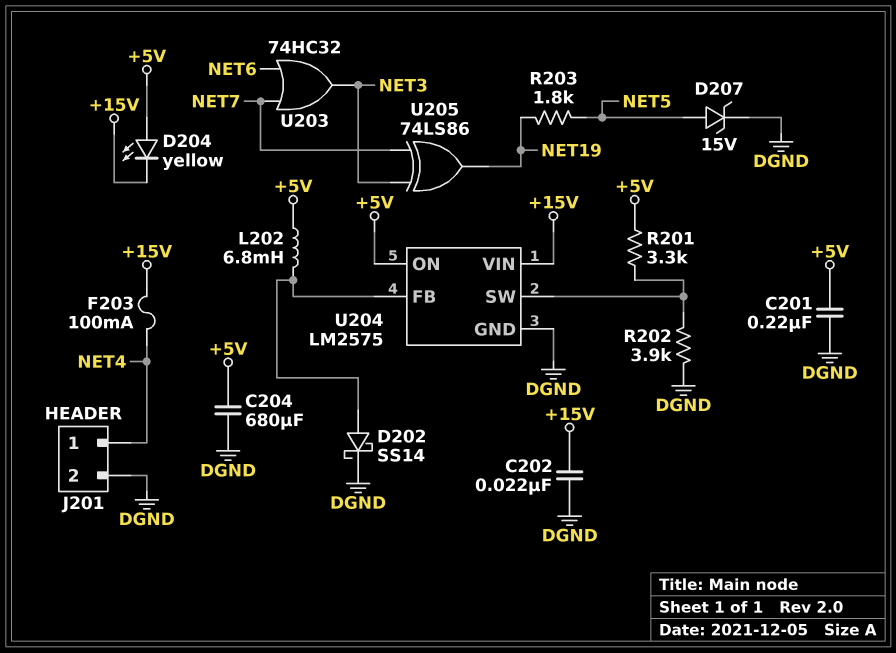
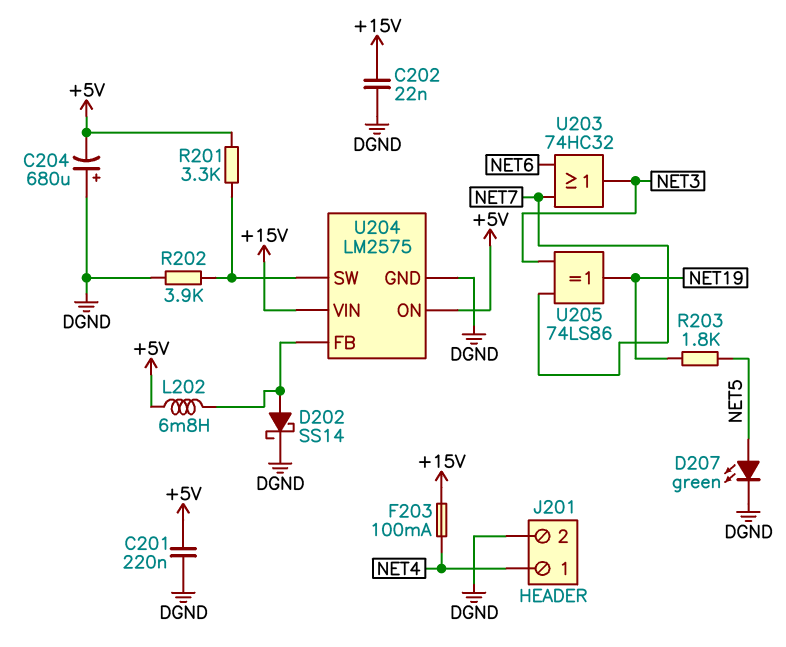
C204: 680uF (+5V, DGND) -> 680uF (plus DGND, minus +5V)
D204: LED yellow (A +5V, K +15V) -> none
D207: zener 15V (A NET5, K DGND) -> LED green (A NET5, K DGND)

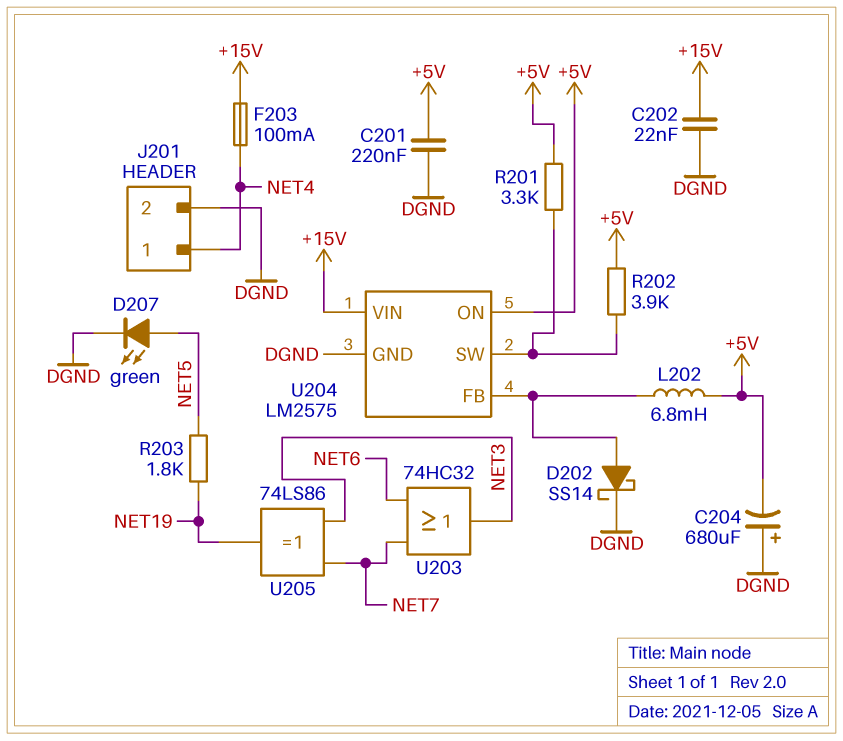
R202: 3.9k (DGND, U204/SW) -> 3.9k (+5V, U204/SW)

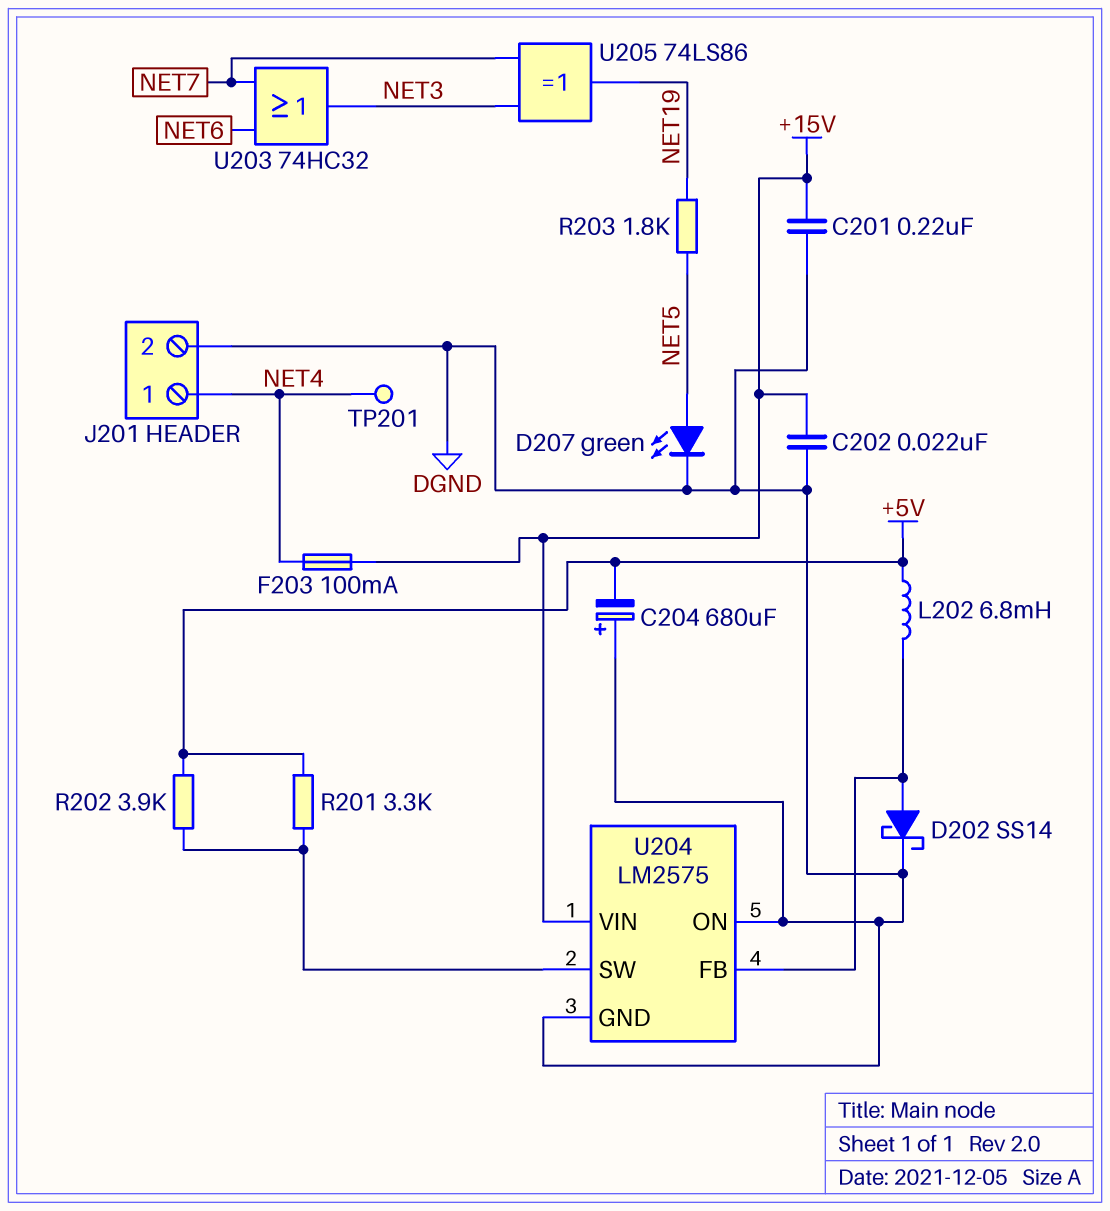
C201: 220nF (+5V, DGND) -> 220nF (+15V, DGND)
TP201: none -> test point (NET4)
U204 pin ON: +5V -> DGND

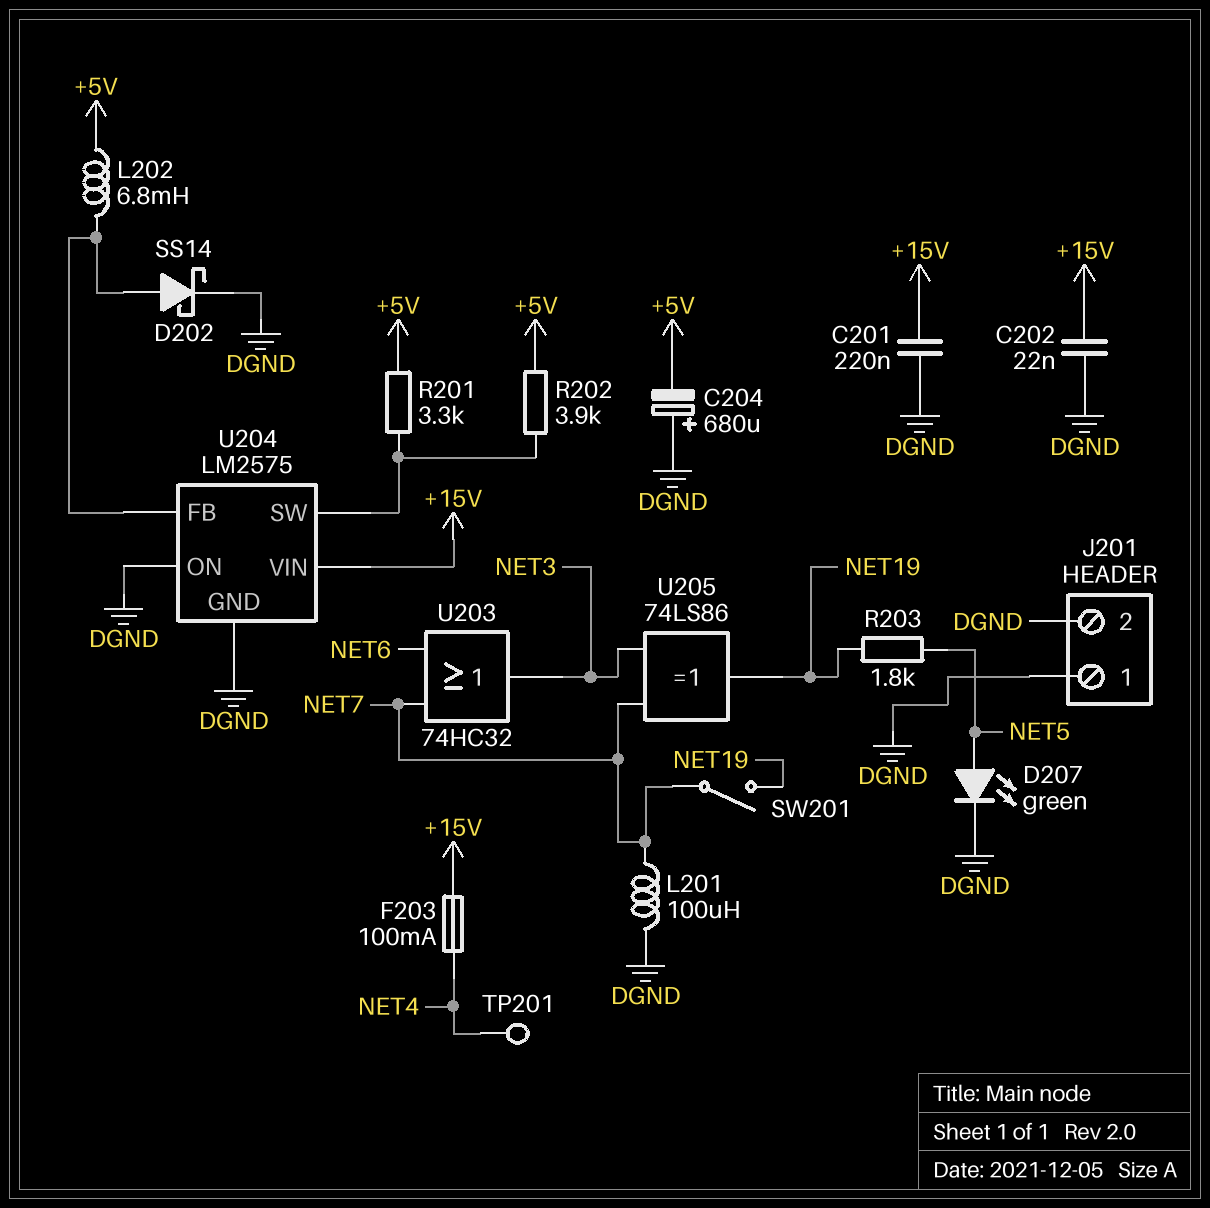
J201 pin 1: NET4 -> DGND
L201: none -> 100uH (DGND, NET7)
SW201: none -> switch (NET7, NET19)

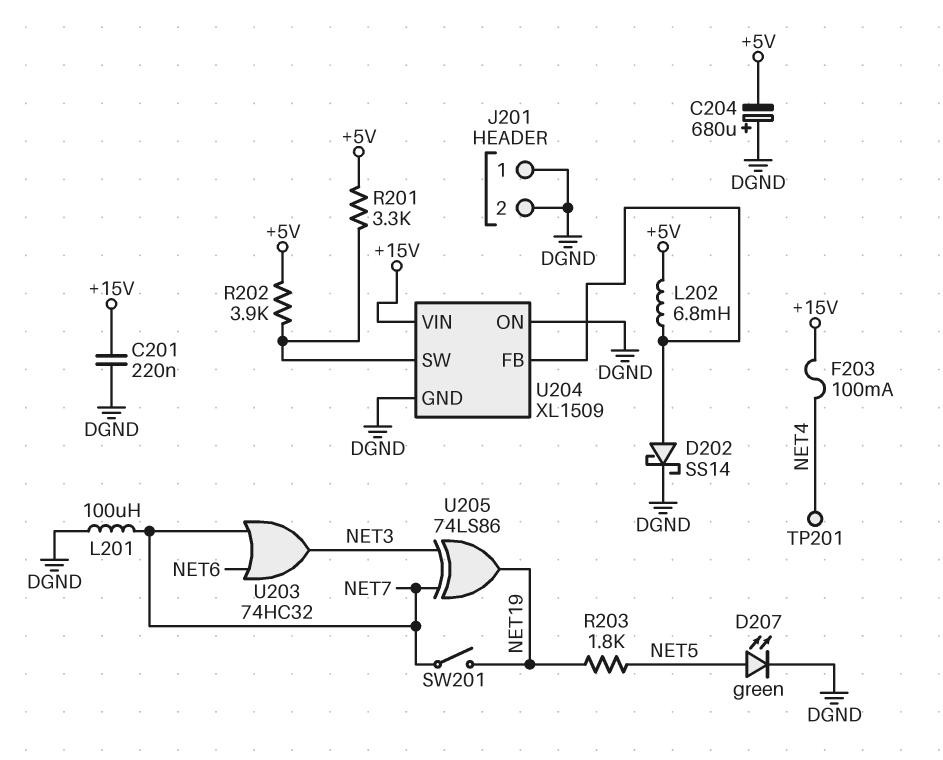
C202: 22nF (+15V, DGND) -> none
U204: LM2575 -> XL1509

